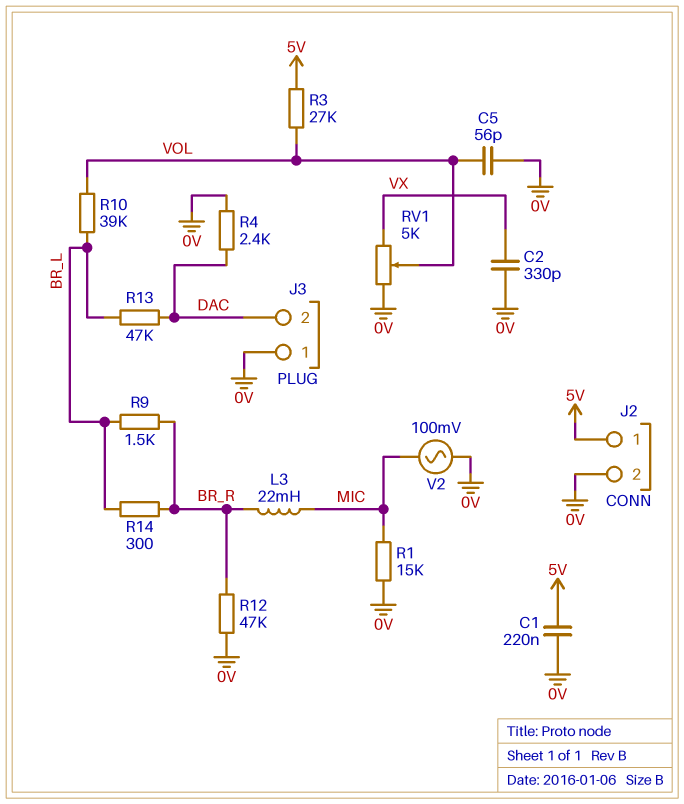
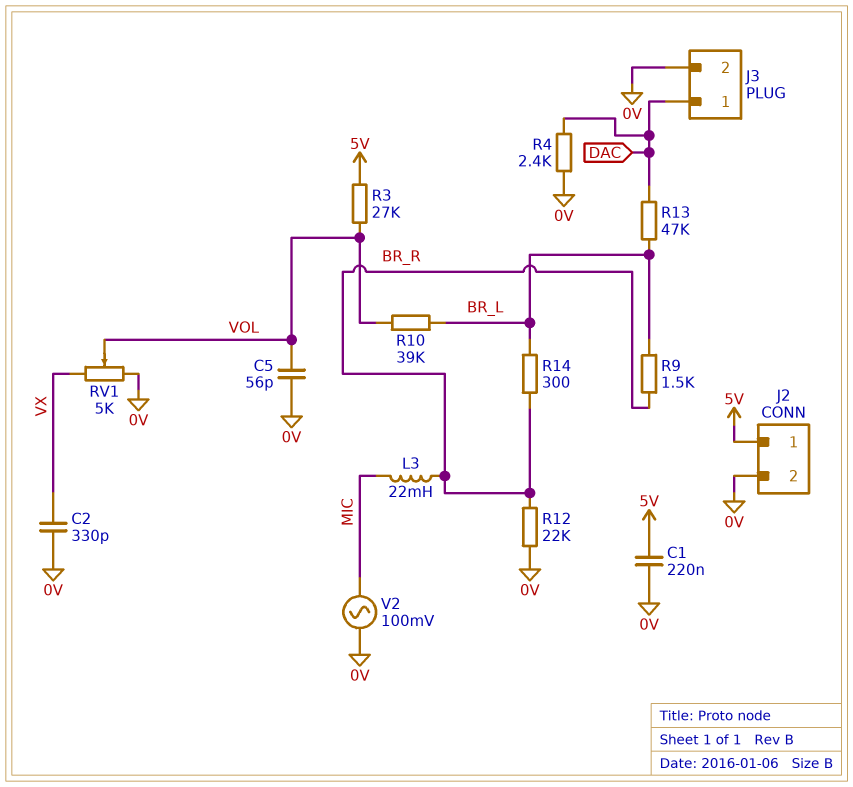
J3 pin 1: 0V -> DAC
J3 pin 2: DAC -> 0V
R1: 15k (0V, MIC) -> none
R12: 47k (0V, BR_R) -> 22k (0V, BR_R)

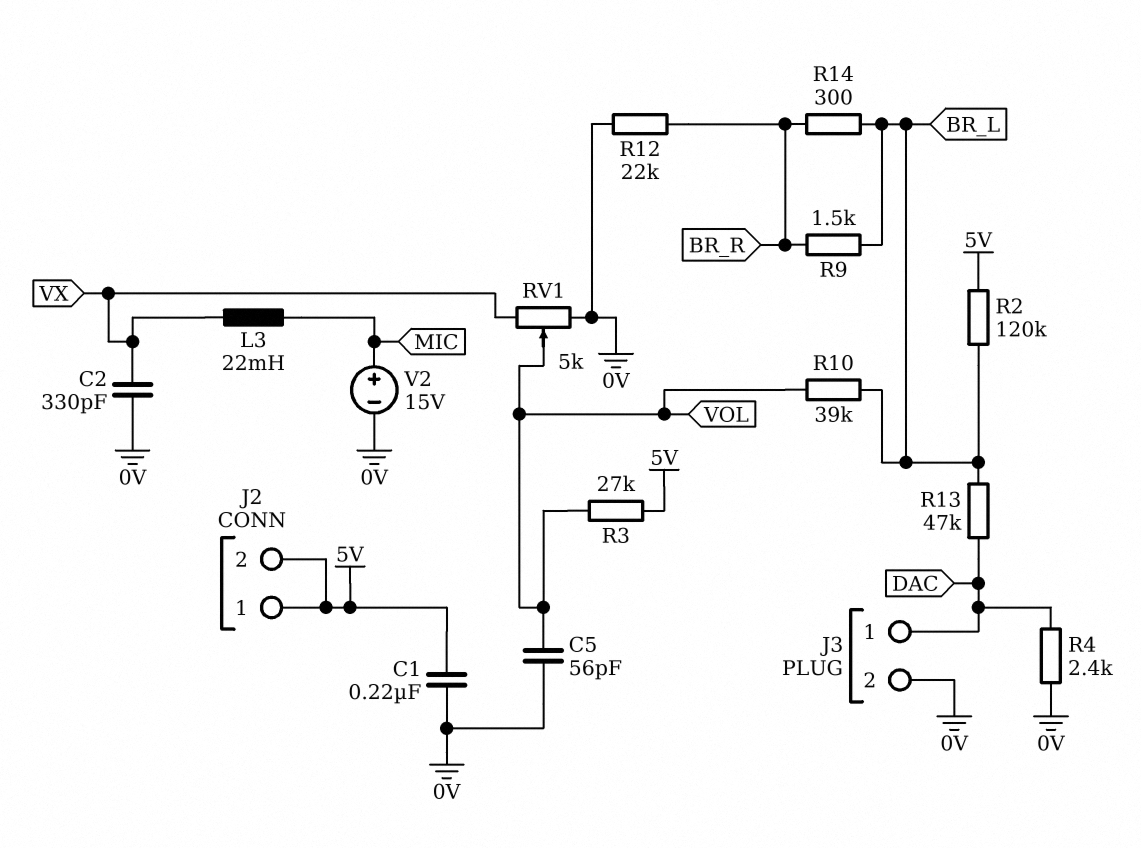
J2 pin 2: 0V -> 5V
L3: 22mH (BR_R, MIC) -> 22mH (MIC, VX)
R2: none -> 120k (5V, BR_L)
V2: AC 100mV (0V, MIC) -> 15V (plus MIC, minus 0V)

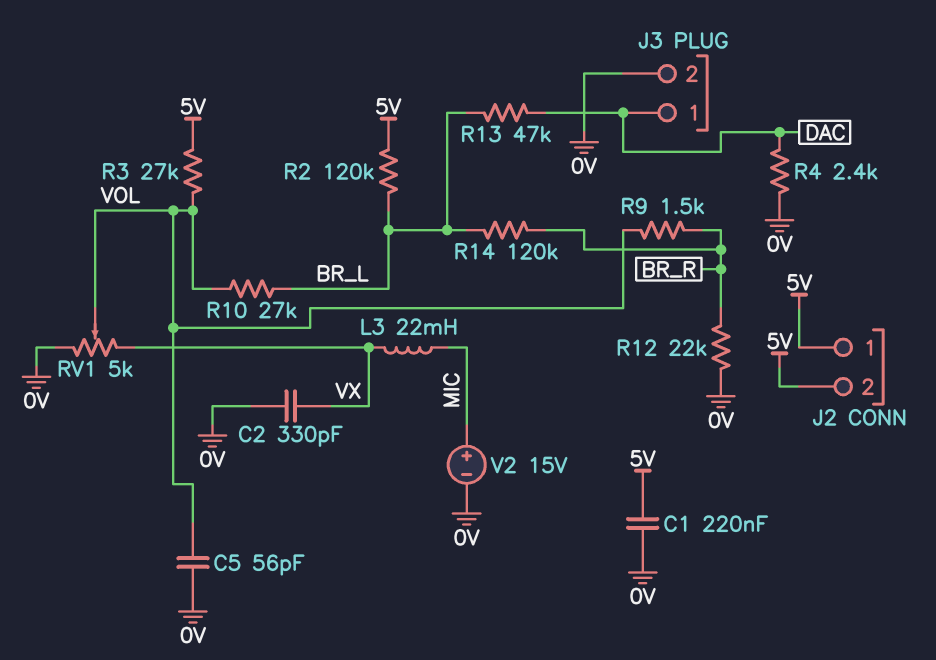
R9: 1.5k (BR_L, BR_R) -> 1.5k (BR_R, VOL)
R10: 39k (BR_L, VOL) -> 27k (BR_L, VOL)
R14: 300 (BR_L, BR_R) -> 120k (BR_L, BR_R)

